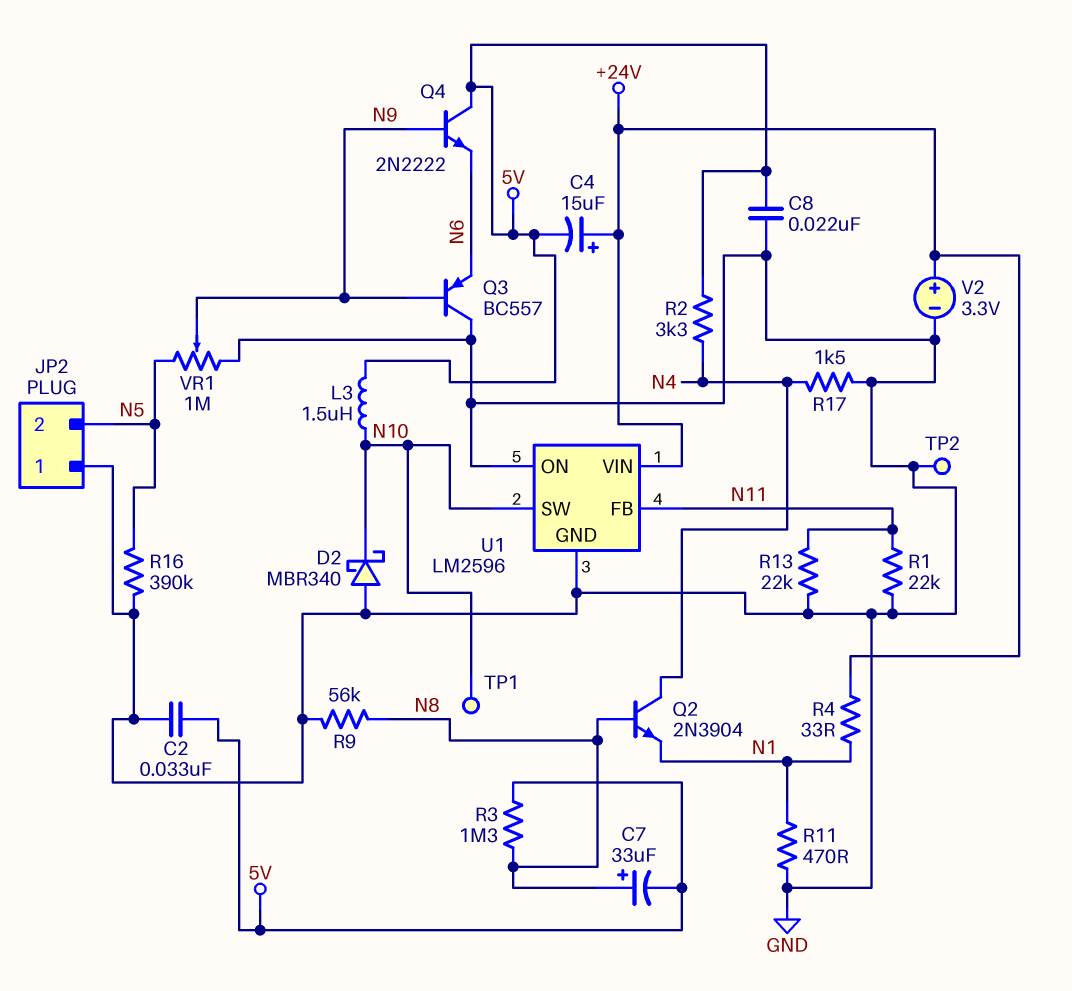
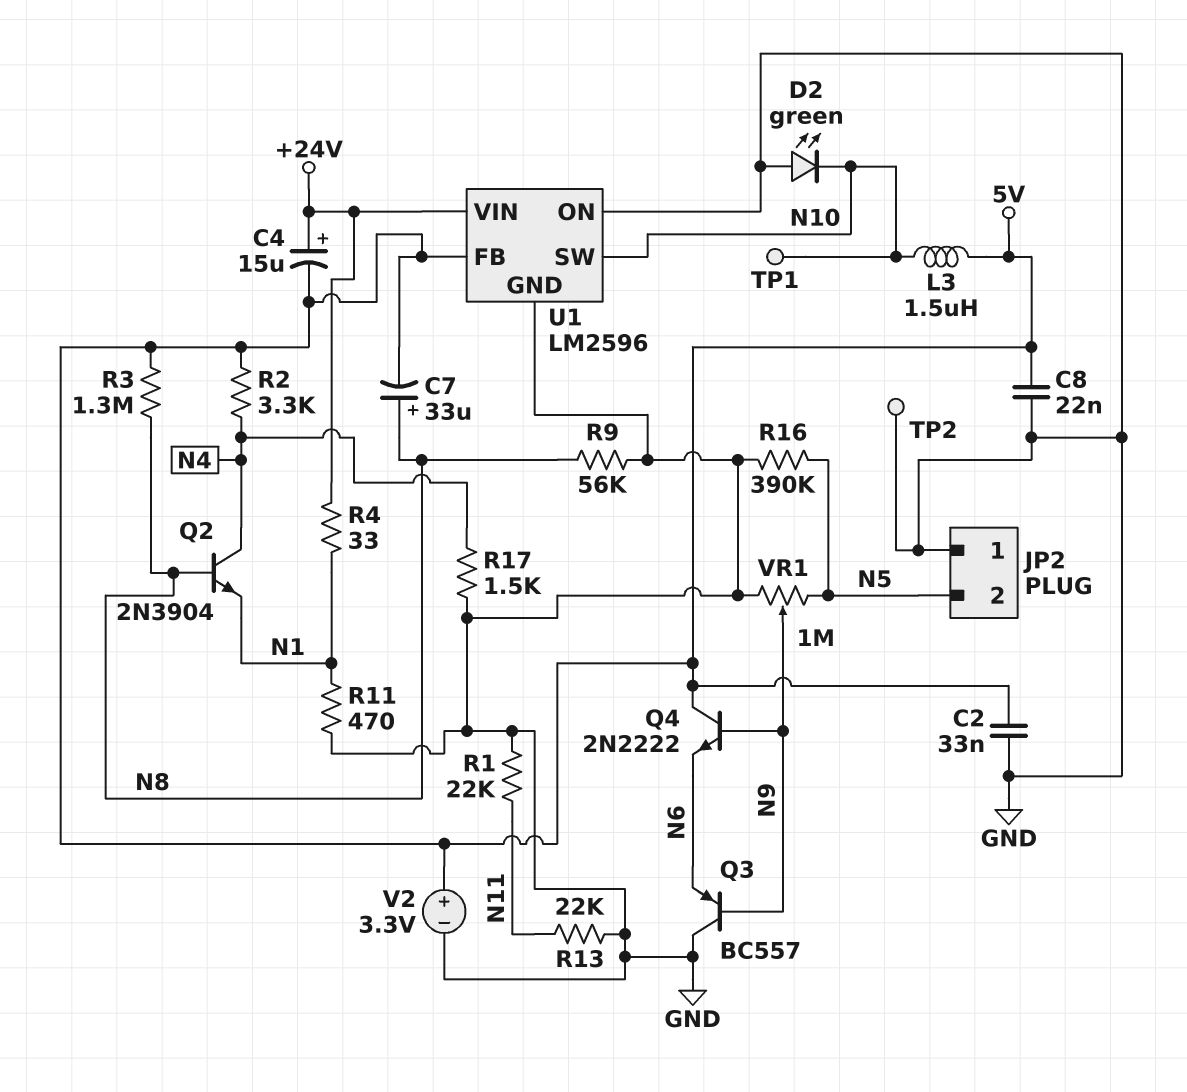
D2: schottky MBR340 (A GND, K N10) -> LED green (A GND, K N10)
U1 pin FB: N11 -> 5V
V2: 3.3V (plus +24V, minus GND) -> 3.3V (plus 5V, minus GND)

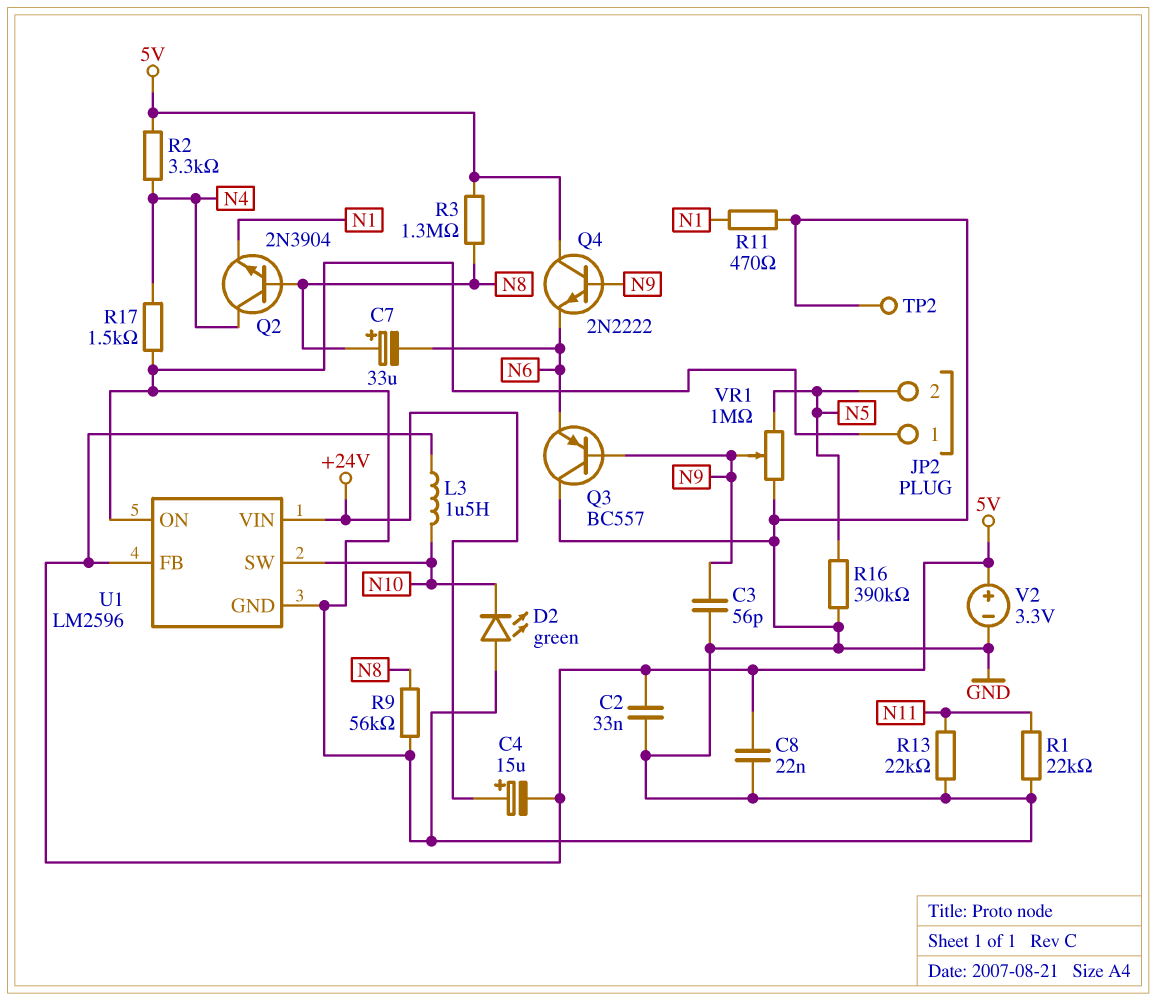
C3: none -> 56pF (GND, N9)
C7: 33uF (plus N8, minus 5V) -> 33uF (plus N8, minus N6)
R4: 33 (+24V, N1) -> none
TP1: test point (N10) -> none

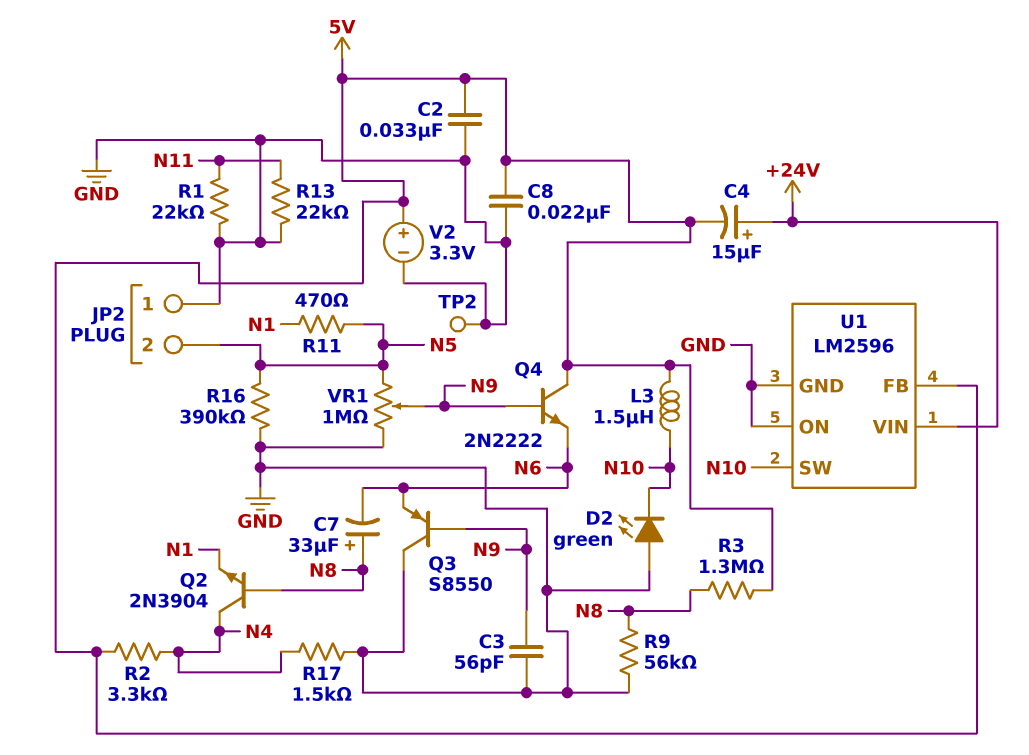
Q3: PNP BC557 (B N9, C GND, E N6) -> PNP S8550 (B N9, C GND, E N6)
R11: 470 (GND, N1) -> 470 (N1, N5)

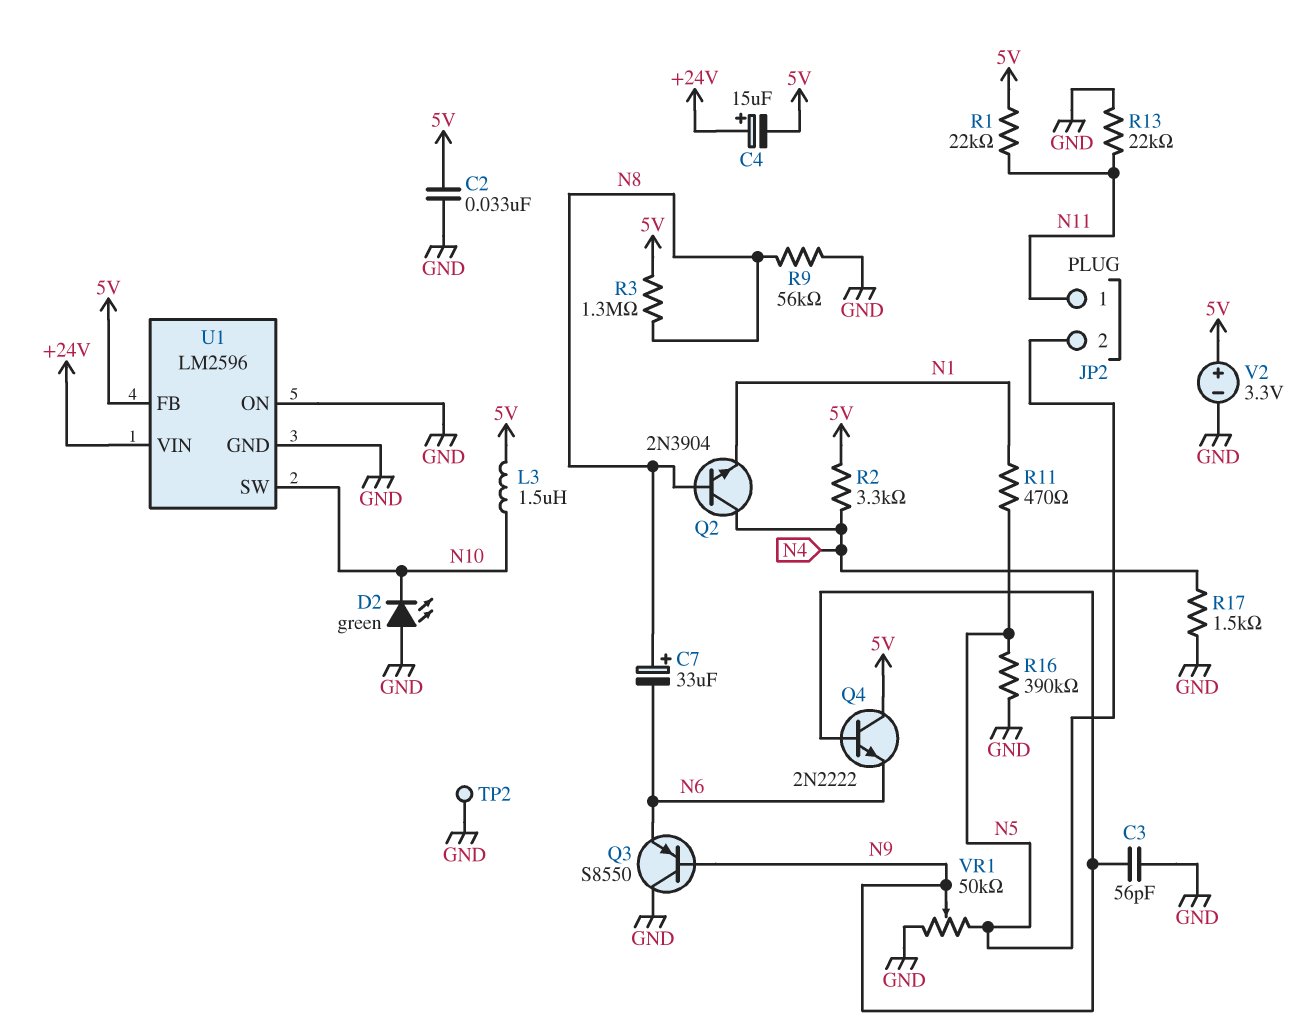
C8: 22nF (5V, GND) -> none
JP2 pin 1: GND -> N11
R1: 22k (GND, N11) -> 22k (5V, N11)
VR1: 1M (GND, N5, wiper N9) -> 50k (GND, N5, wiper N9)

